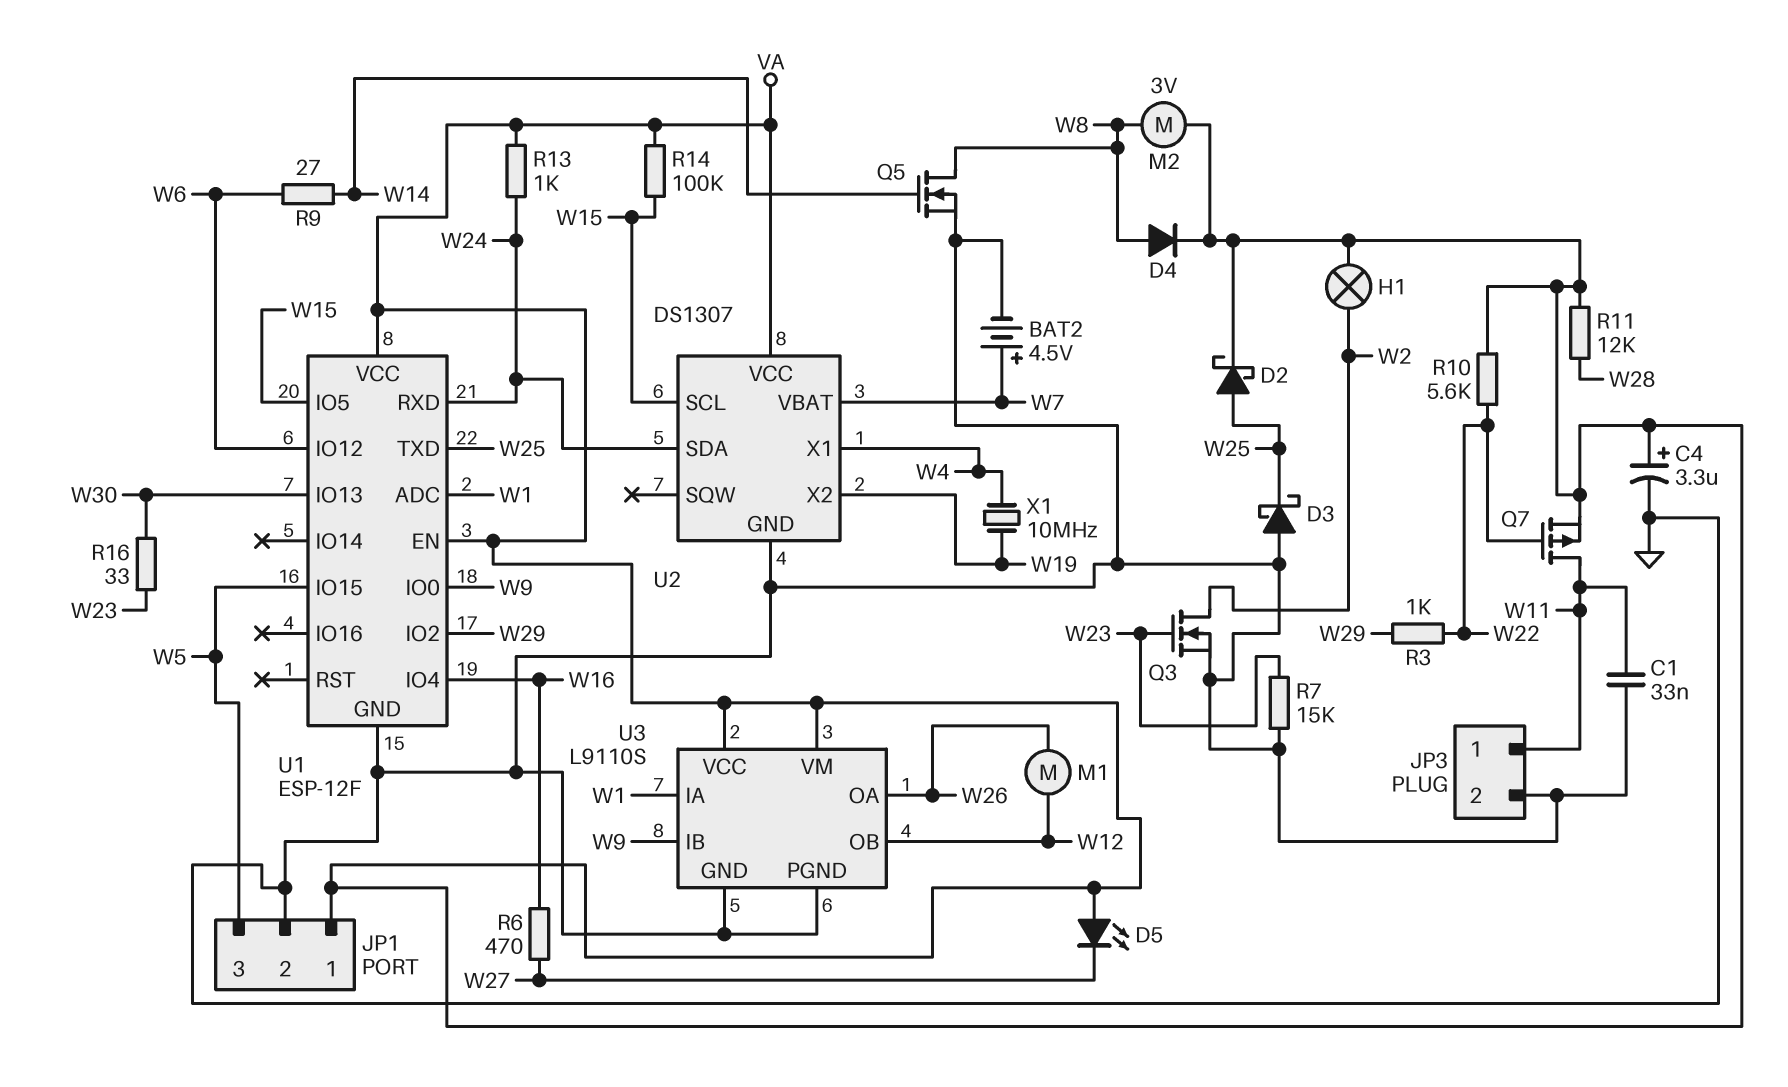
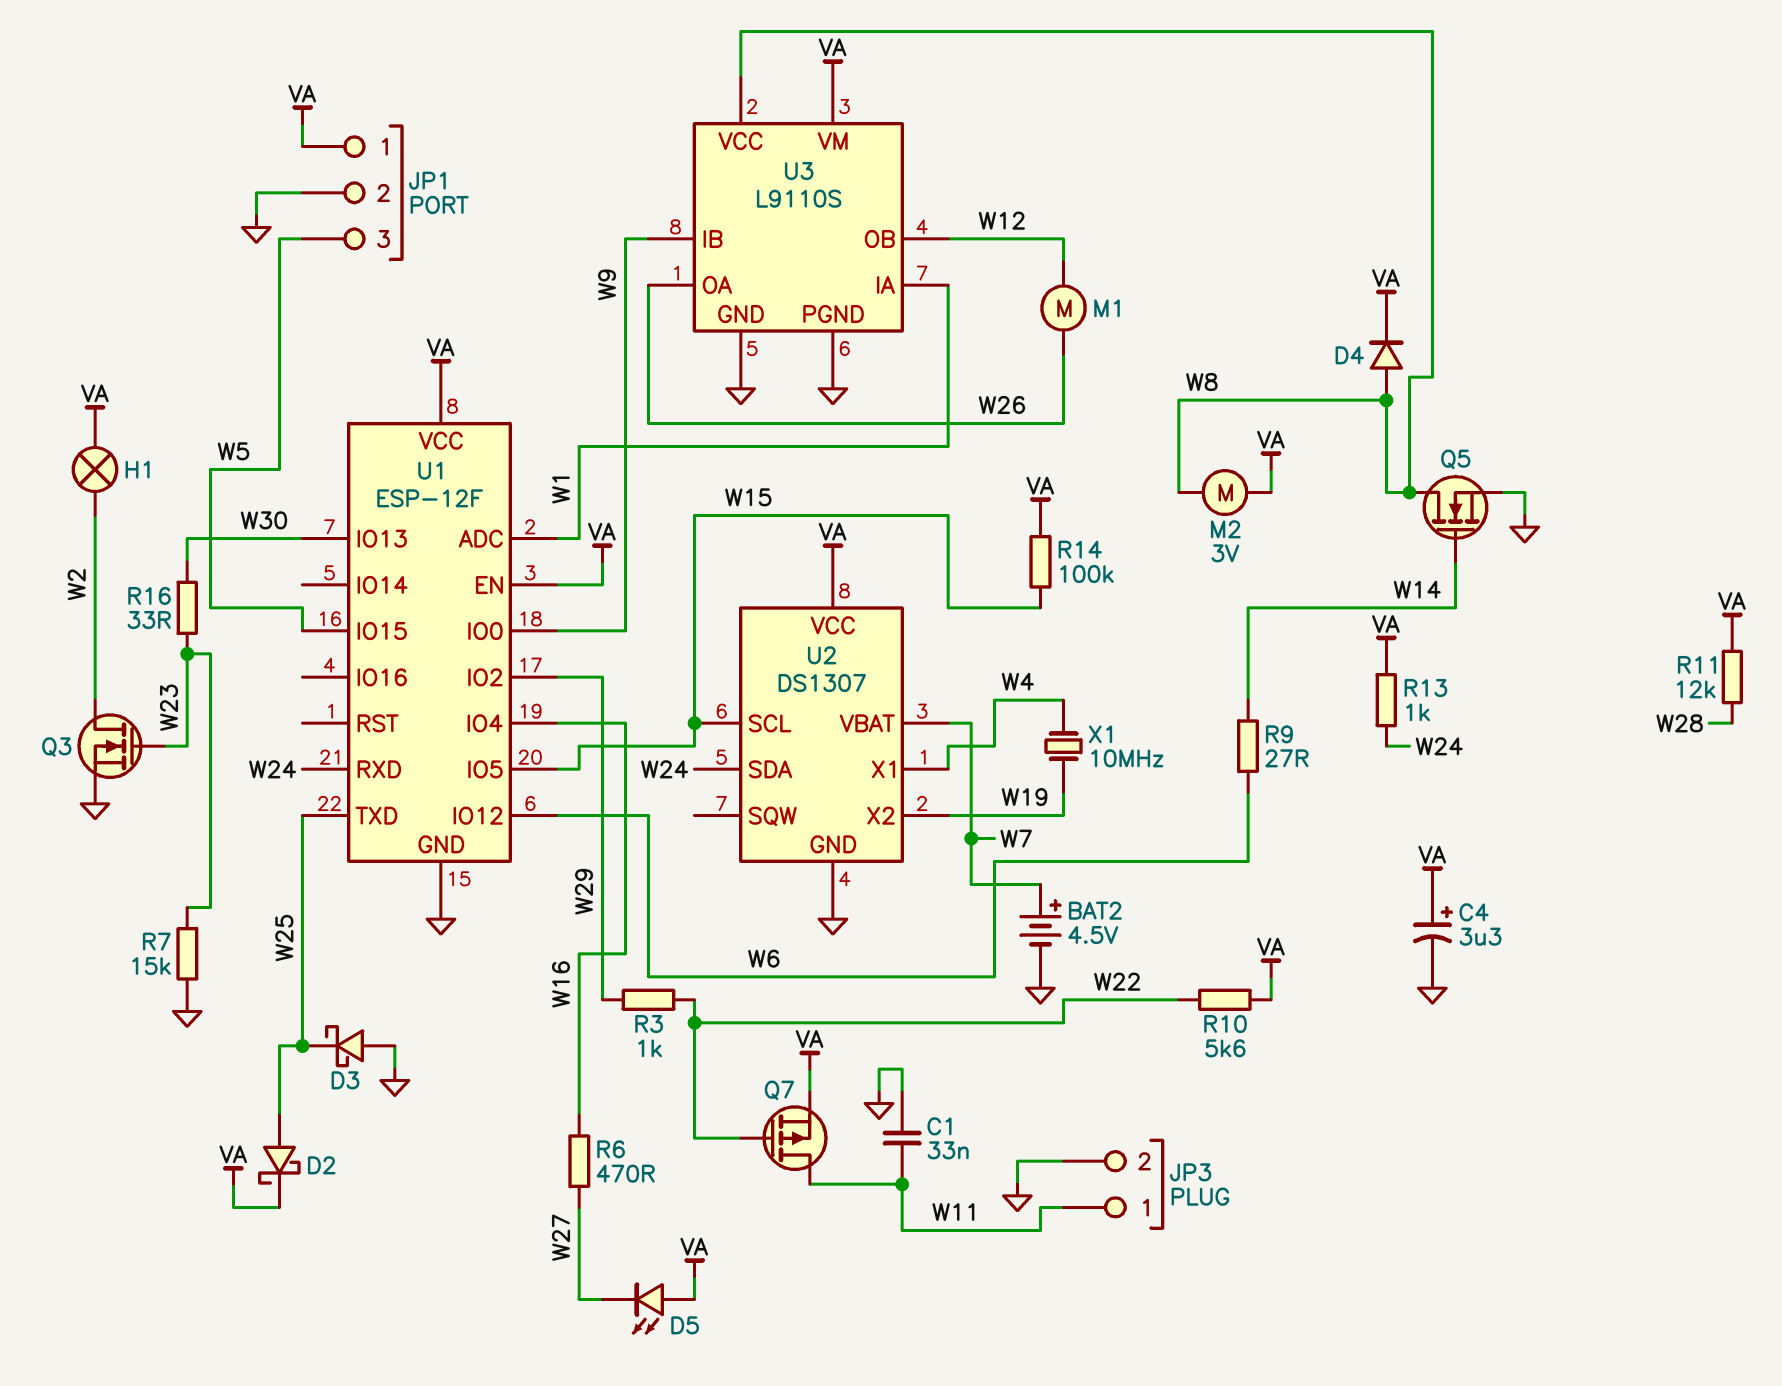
U3 pin VCC: VA -> W8

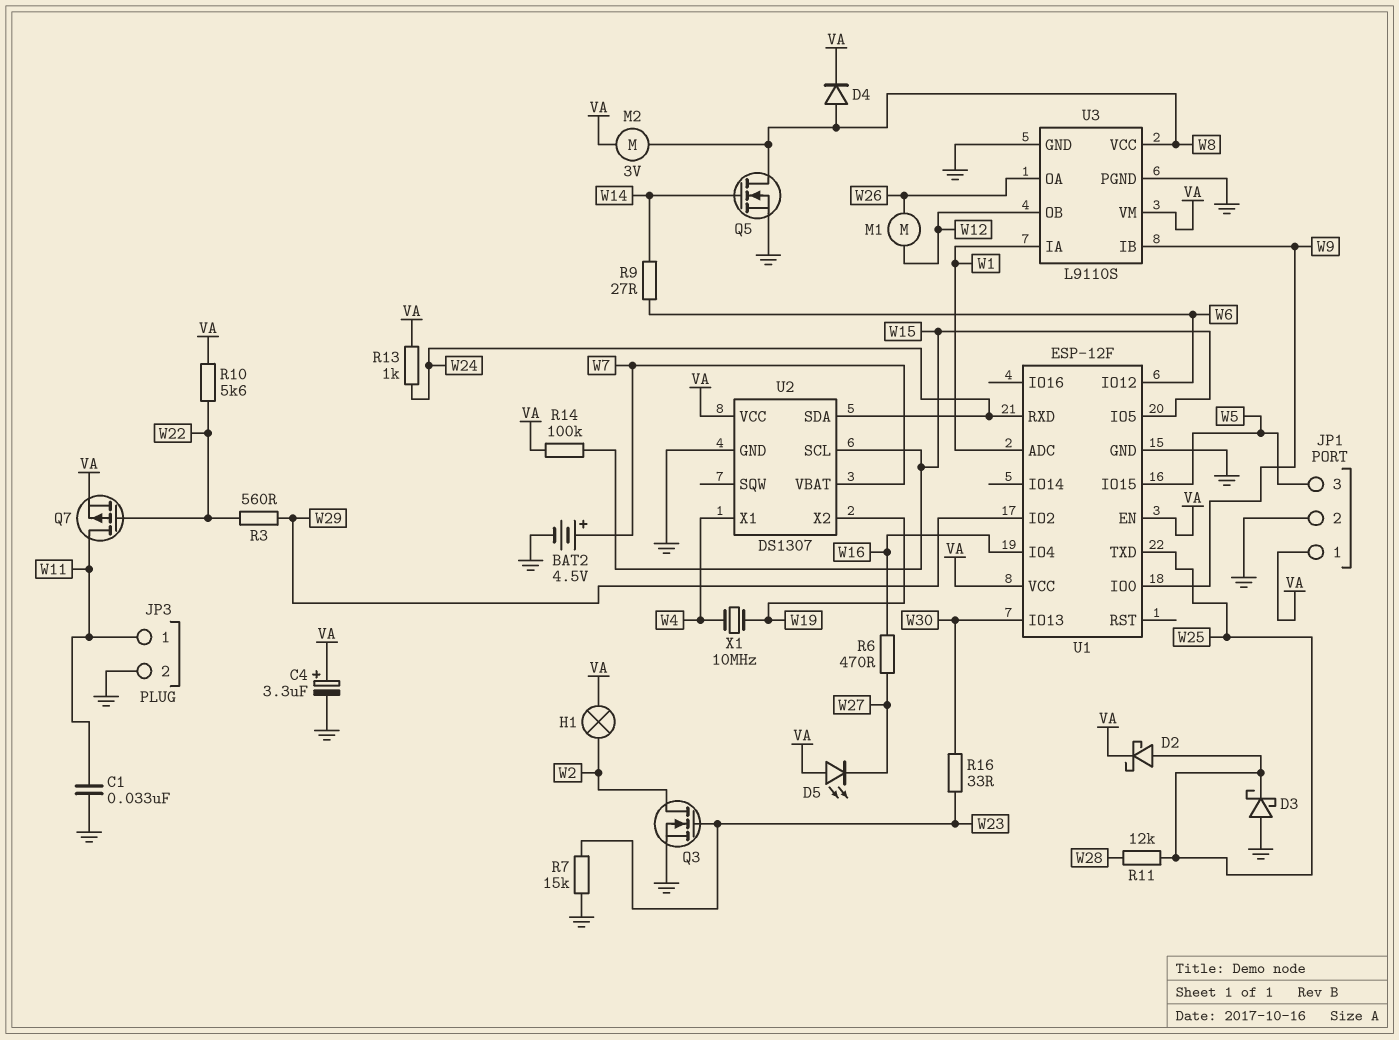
R3: 1k (W22, W29) -> 560 (W22, W29)
R11: 12k (VA, W28) -> 12k (W25, W28)

